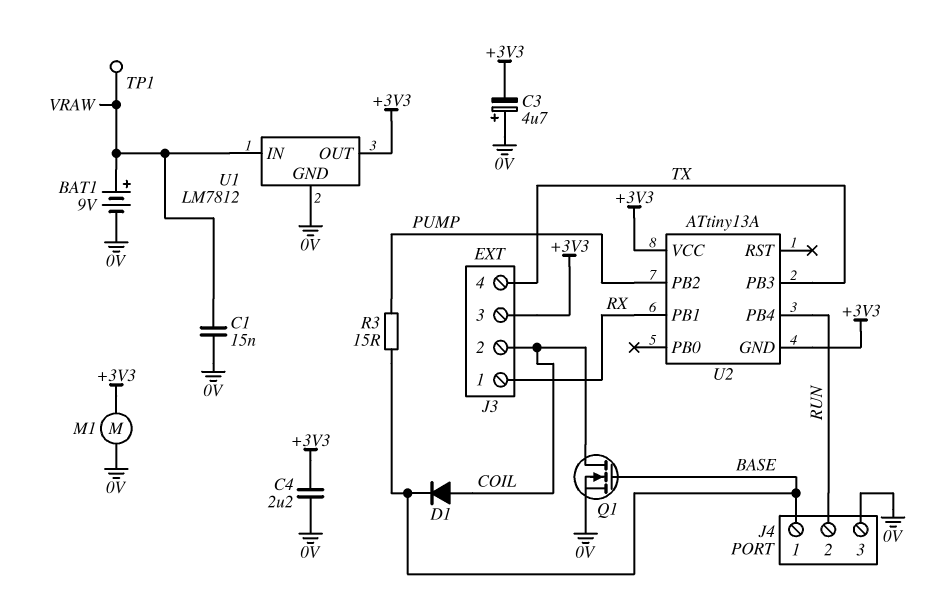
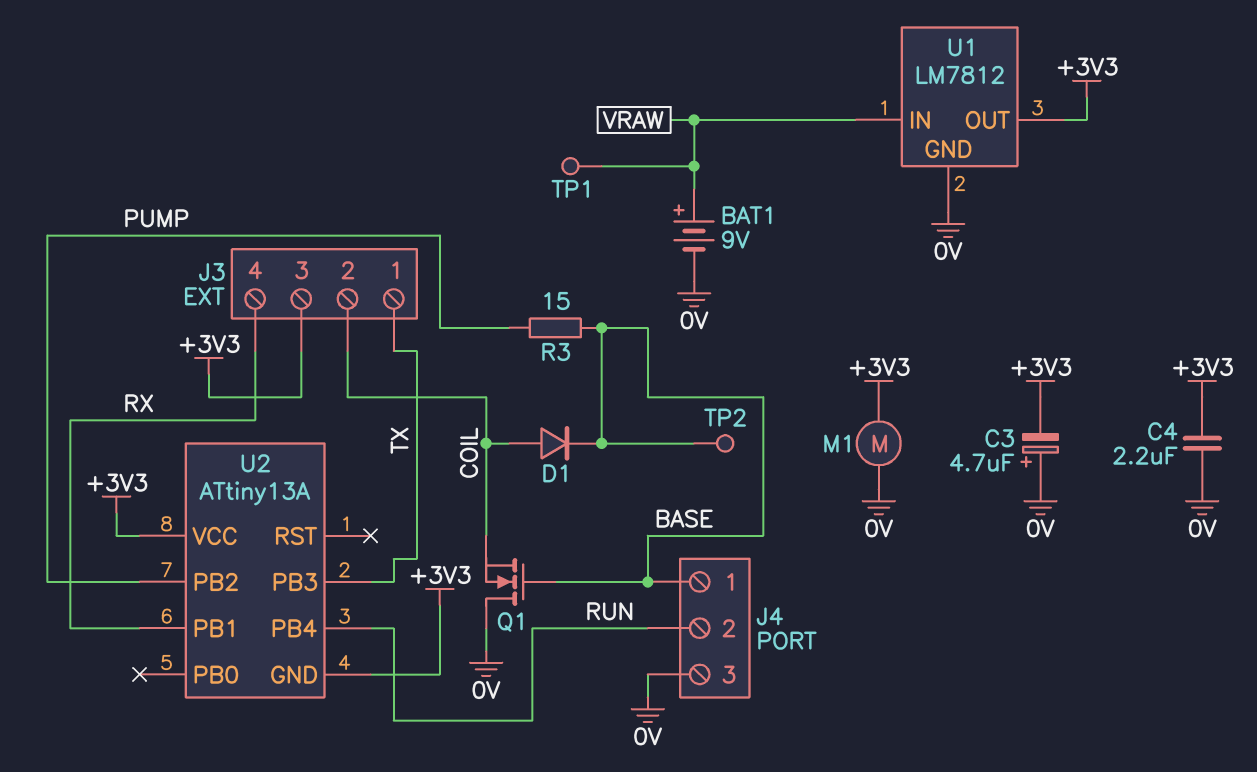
C1: 15nF (0V, VRAW) -> none
J3 pin 1: RX -> TX
J3 pin 4: TX -> RX
Q1: NMOS (G BASE, D COIL, S 0V) -> NMOS (G BASE, D 0V, S COIL)
TP2: none -> test point (BASE)

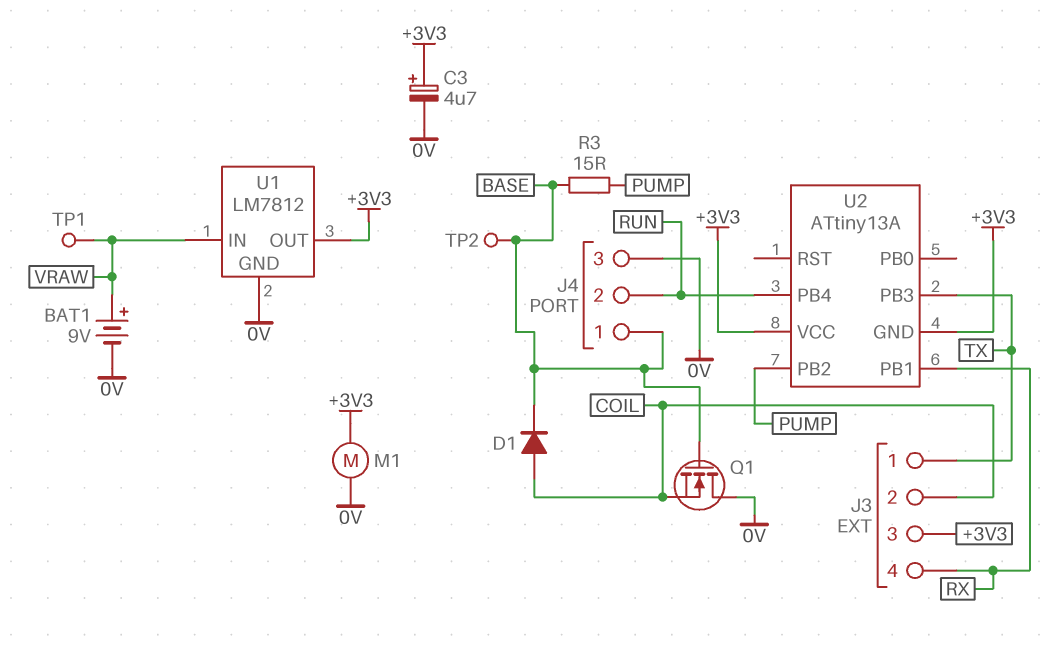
C3: 4.7uF (plus 0V, minus +3V3) -> 4.7uF (plus +3V3, minus 0V)
C4: 2.2uF (+3V3, 0V) -> none

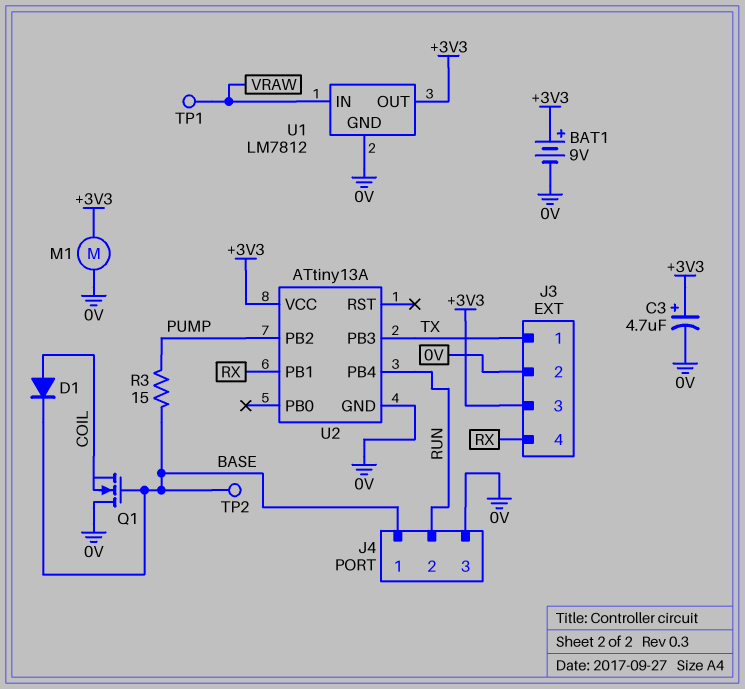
BAT1: 9V (plus VRAW, minus 0V) -> 9V (plus +3V3, minus 0V)
J3 pin 2: COIL -> 0V
U2 pin GND: +3V3 -> 0V

